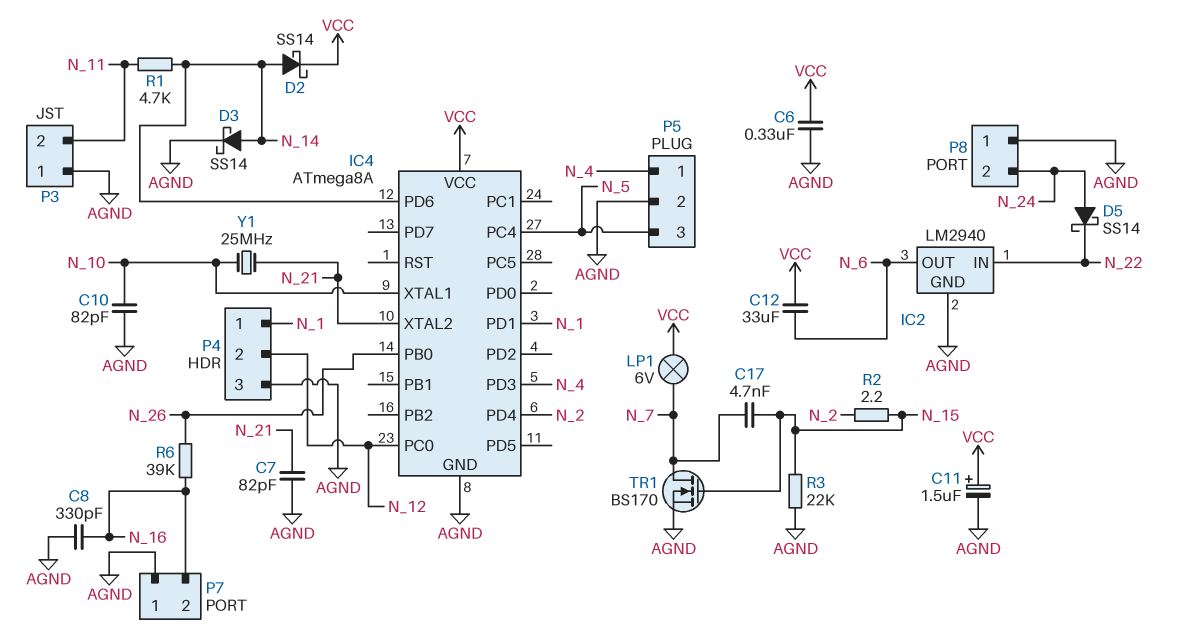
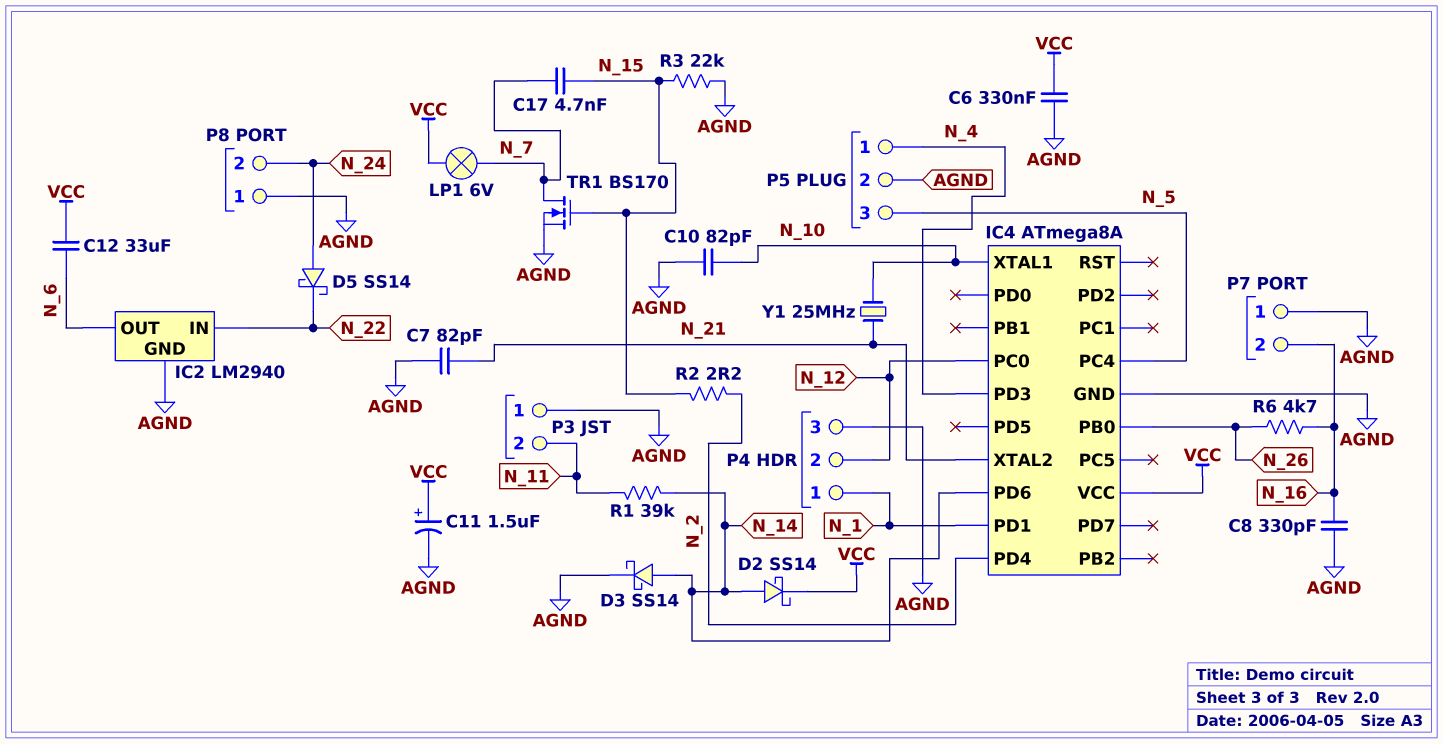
R1: 4.7k (N_11, N_14) -> 39k (N_11, N_14)
R6: 39k (N_16, N_26) -> 4.7k (N_16, N_26)

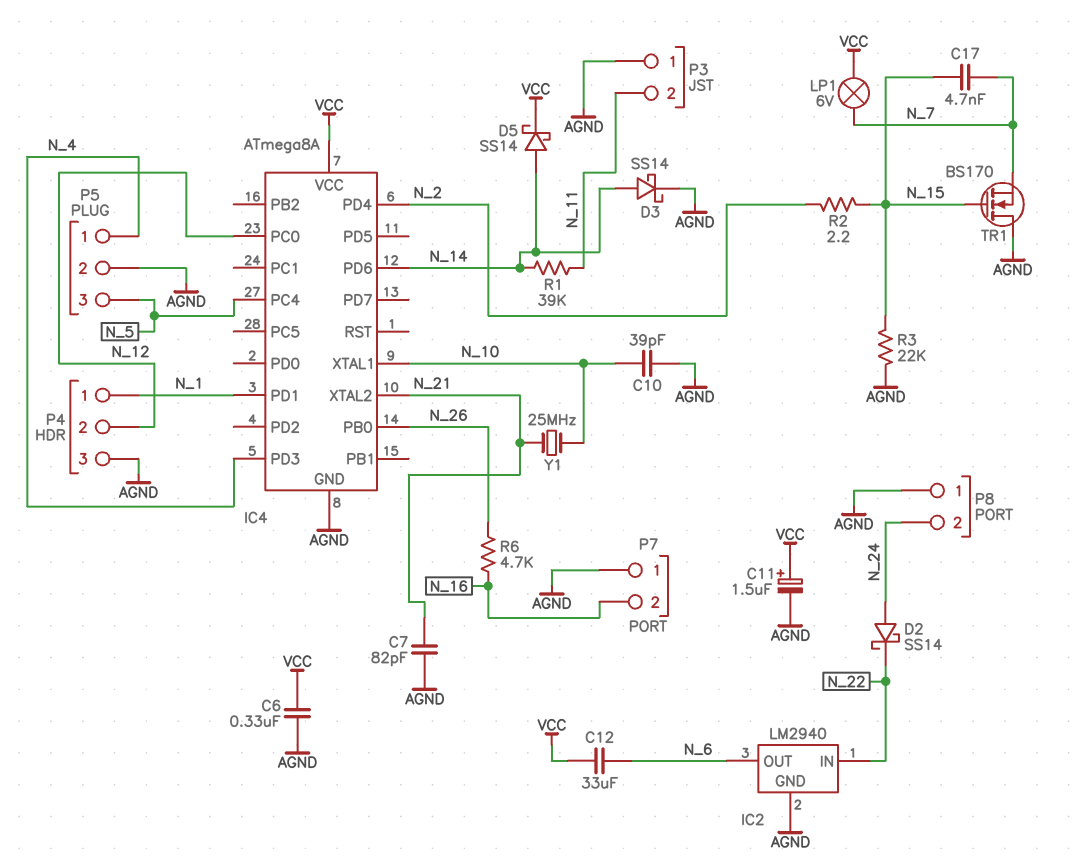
C8: 330pF (AGND, N_16) -> none
C10: 82pF (AGND, N_10) -> 39pF (AGND, N_10)
D2: schottky SS14 (A N_14, K VCC) -> schottky SS14 (A N_24, K N_22)
D5: schottky SS14 (A N_24, K N_22) -> schottky SS14 (A N_14, K VCC)
TR1: NMOS BS170 (G N_15, D N_7, S AGND) -> NMOS BS170 (G N_15, D AGND, S N_7)

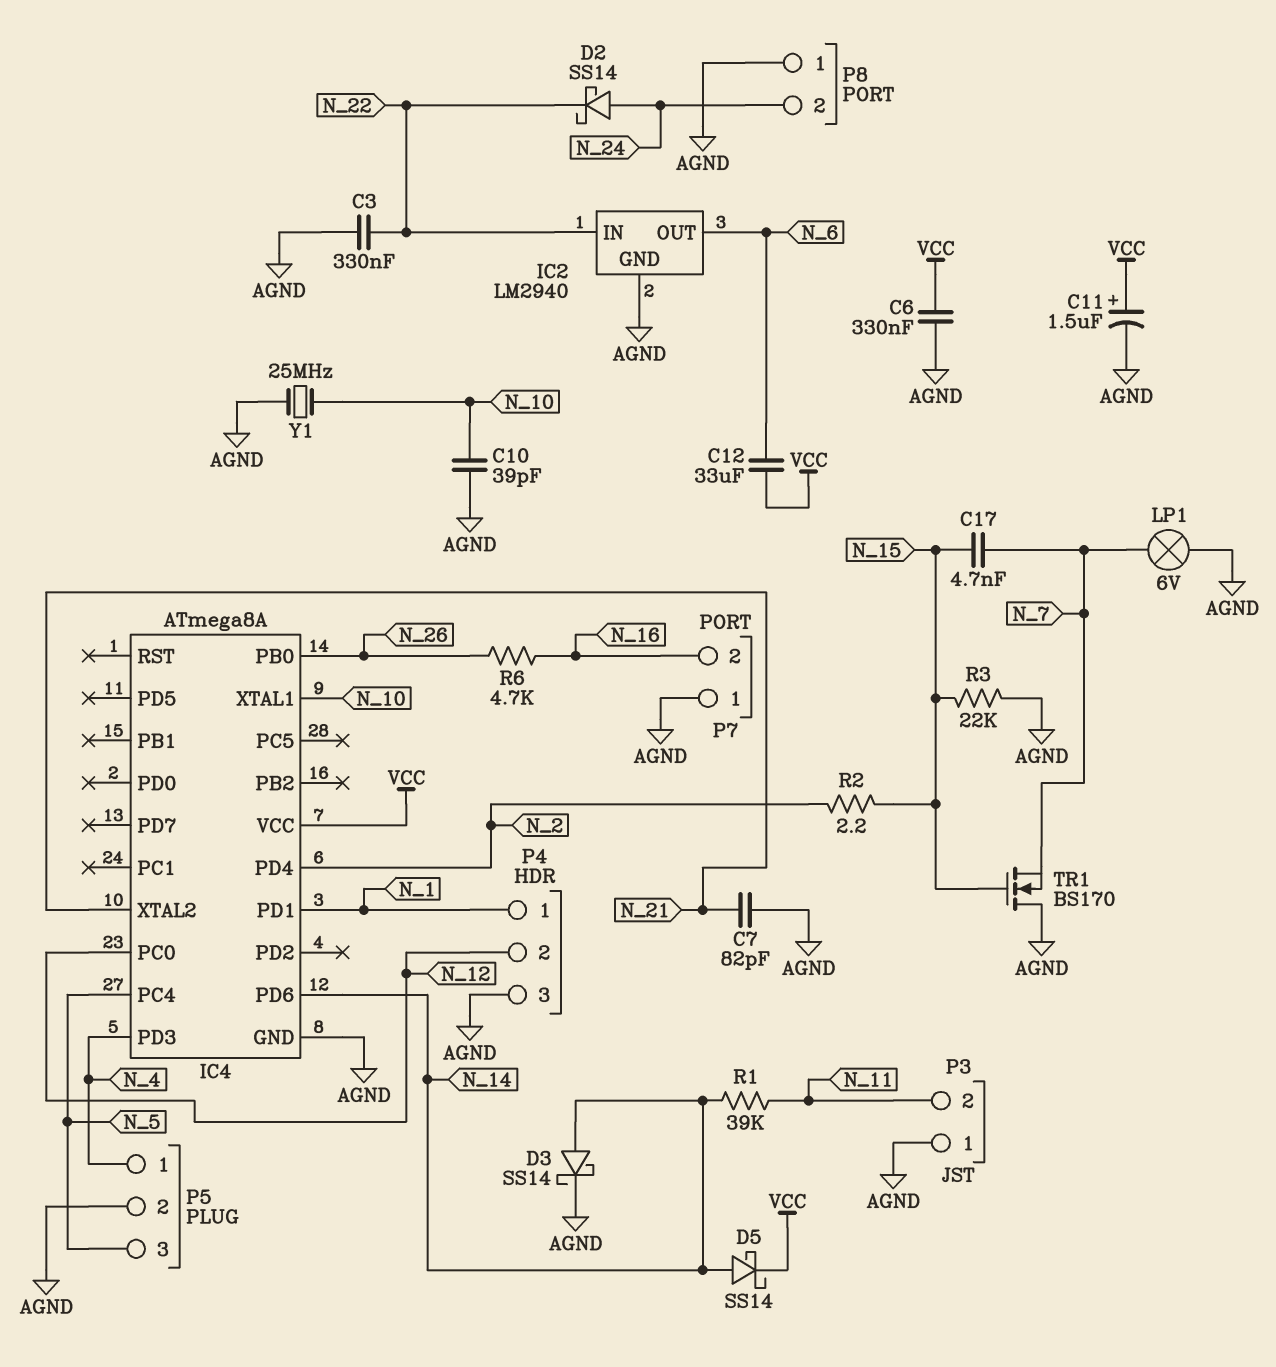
C3: none -> 330nF (AGND, N_22)
LP1: lamp 6V (N_7, VCC) -> lamp 6V (AGND, N_7)
Y1: 25MHz (N_10, N_21) -> 25MHz (AGND, N_10)

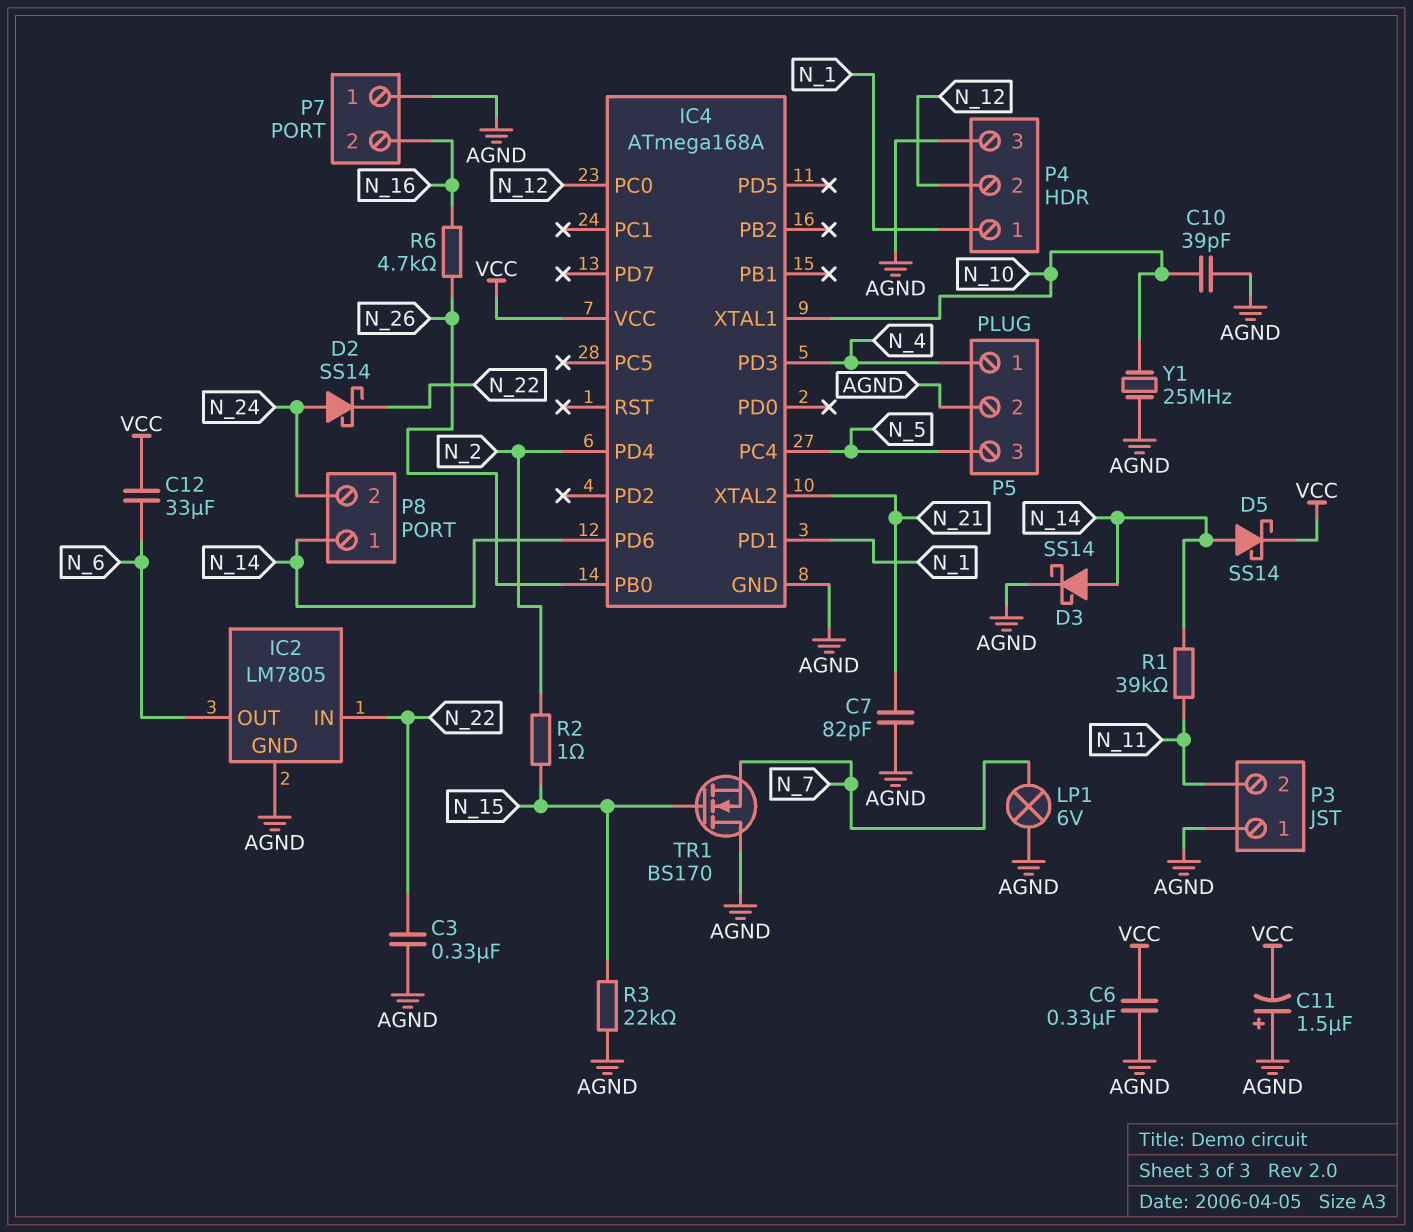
C11: 1.5uF (plus VCC, minus AGND) -> 1.5uF (plus AGND, minus VCC)
C17: 4.7nF (N_7, N_15) -> none
IC2: LM2940 -> LM7805
IC4: ATmega8A -> ATmega168A
P8 pin 1: AGND -> N_14
R2: 2.2 (N_2, N_15) -> 1 (N_2, N_15)

